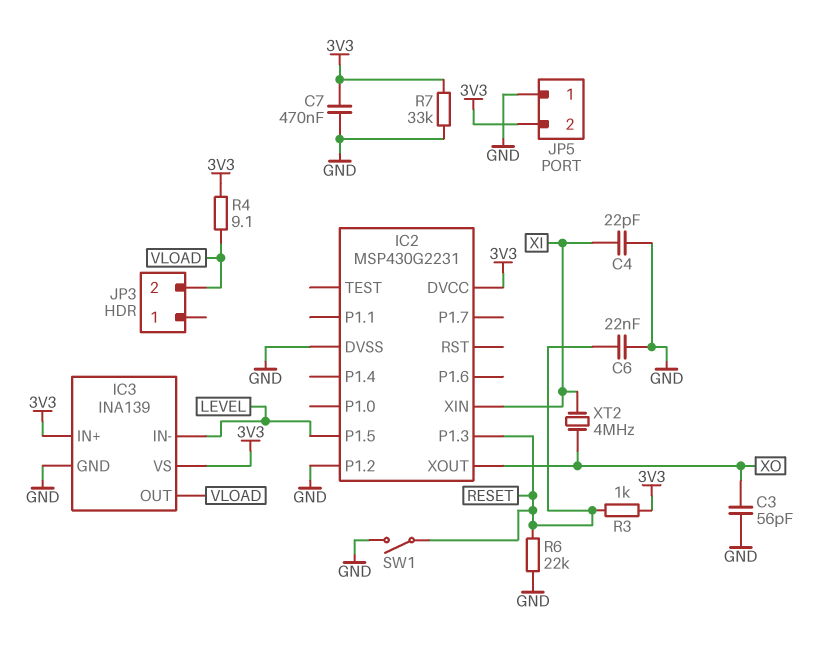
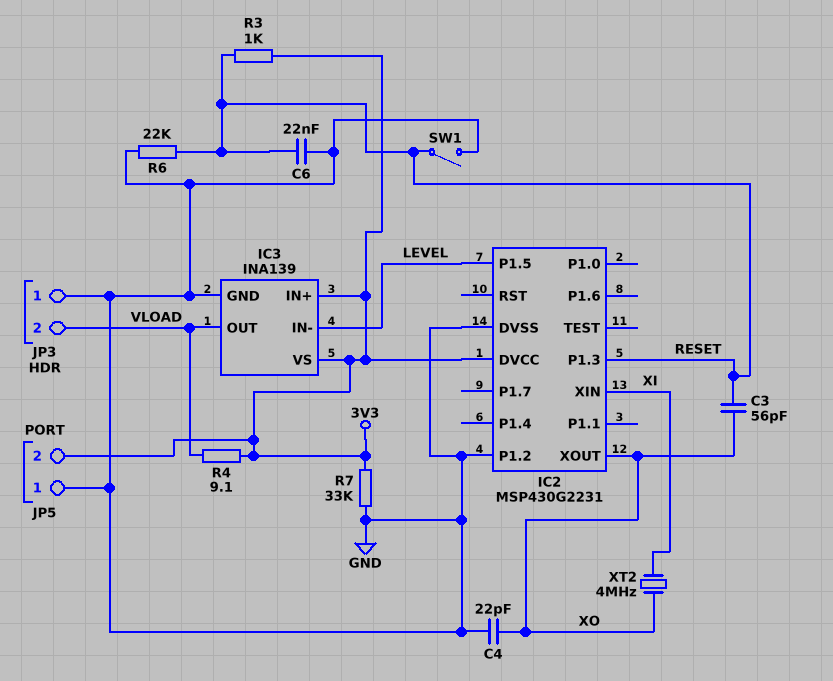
C3: 56pF (GND, XO) -> 56pF (RESET, XO)
C4: 22pF (GND, XI) -> 22pF (GND, XO)
C7: 470nF (3V3, GND) -> none
JP3 pin 1: none -> GND

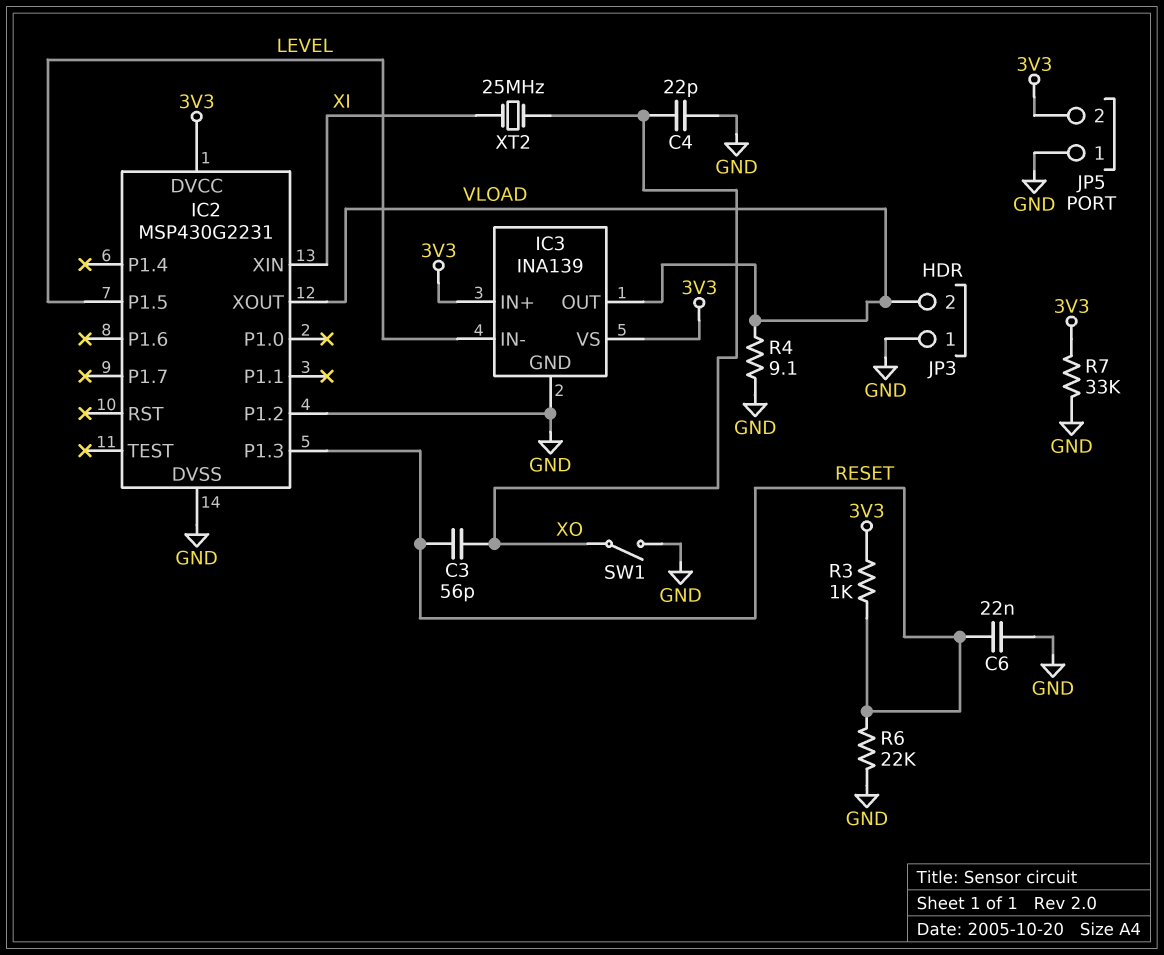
IC2 pin XOUT: XO -> VLOAD
R4: 9.1 (3V3, VLOAD) -> 9.1 (GND, VLOAD)
SW1: switch (GND, RESET) -> switch (GND, XO)
XT2: 4MHz (XI, XO) -> 25MHz (XI, XO)

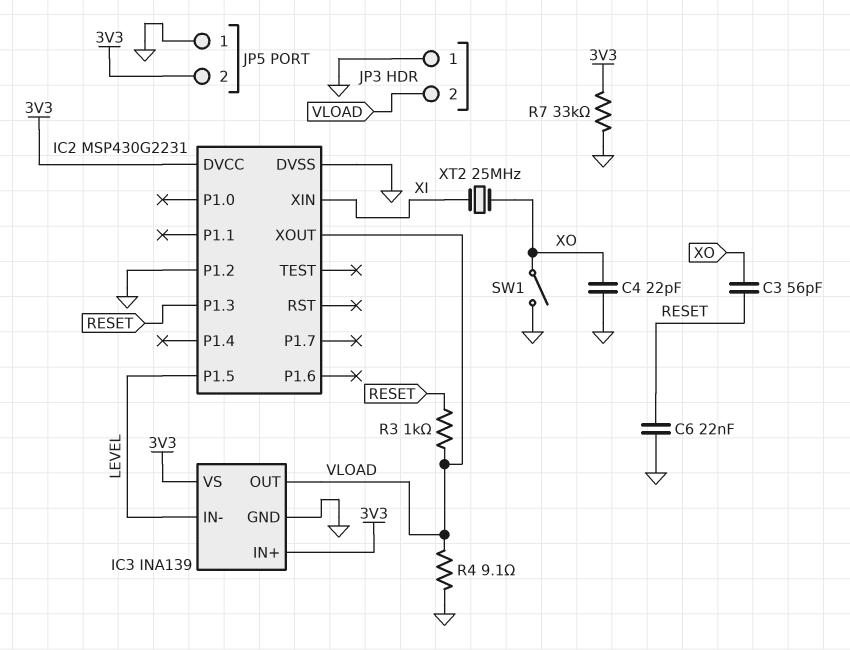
R3: 1k (3V3, RESET) -> 1k (RESET, VLOAD)
R6: 22k (GND, RESET) -> none

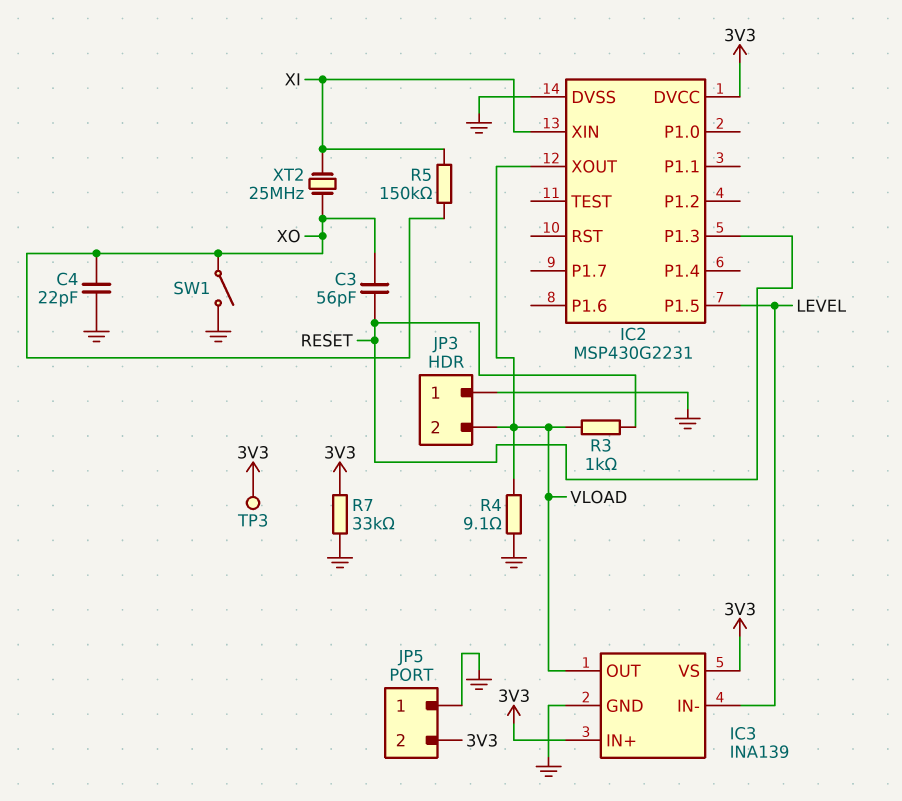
C6: 22nF (GND, RESET) -> none
IC2 pin P1.2: GND -> none
R5: none -> 150k (XI, XO)
TP3: none -> test point (3V3)

